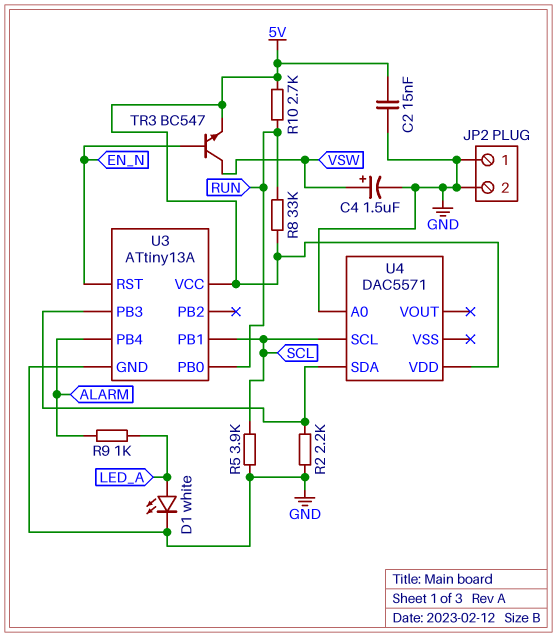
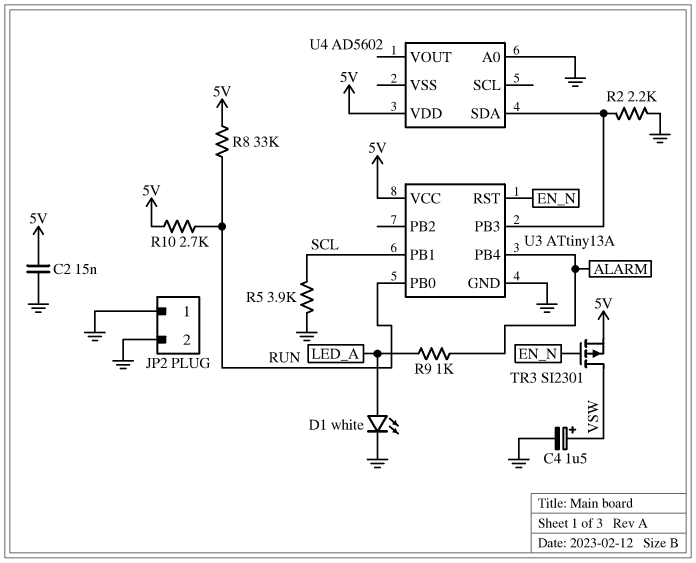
TR3: NPN BC547 (B EN_N, C VSW, E 5V) -> PMOS SI2301 (G EN_N, D VSW, S 5V)
U4: DAC5571 -> AD5602
U4 pin SCL: SCL -> none

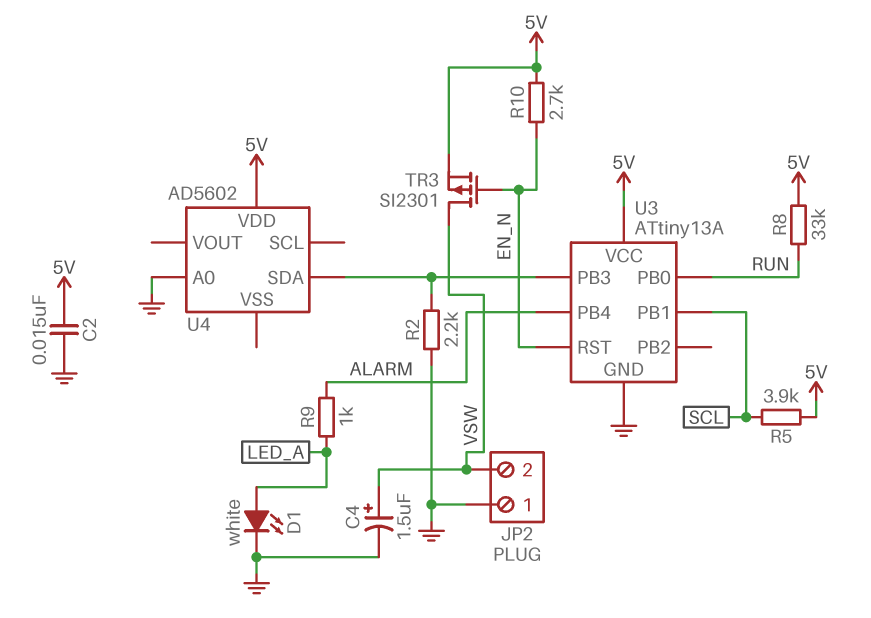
JP2 pin 2: GND -> VSW
R5: 3.9k (GND, SCL) -> 3.9k (5V, SCL)
R10: 2.7k (5V, RUN) -> 2.7k (5V, EN_N)

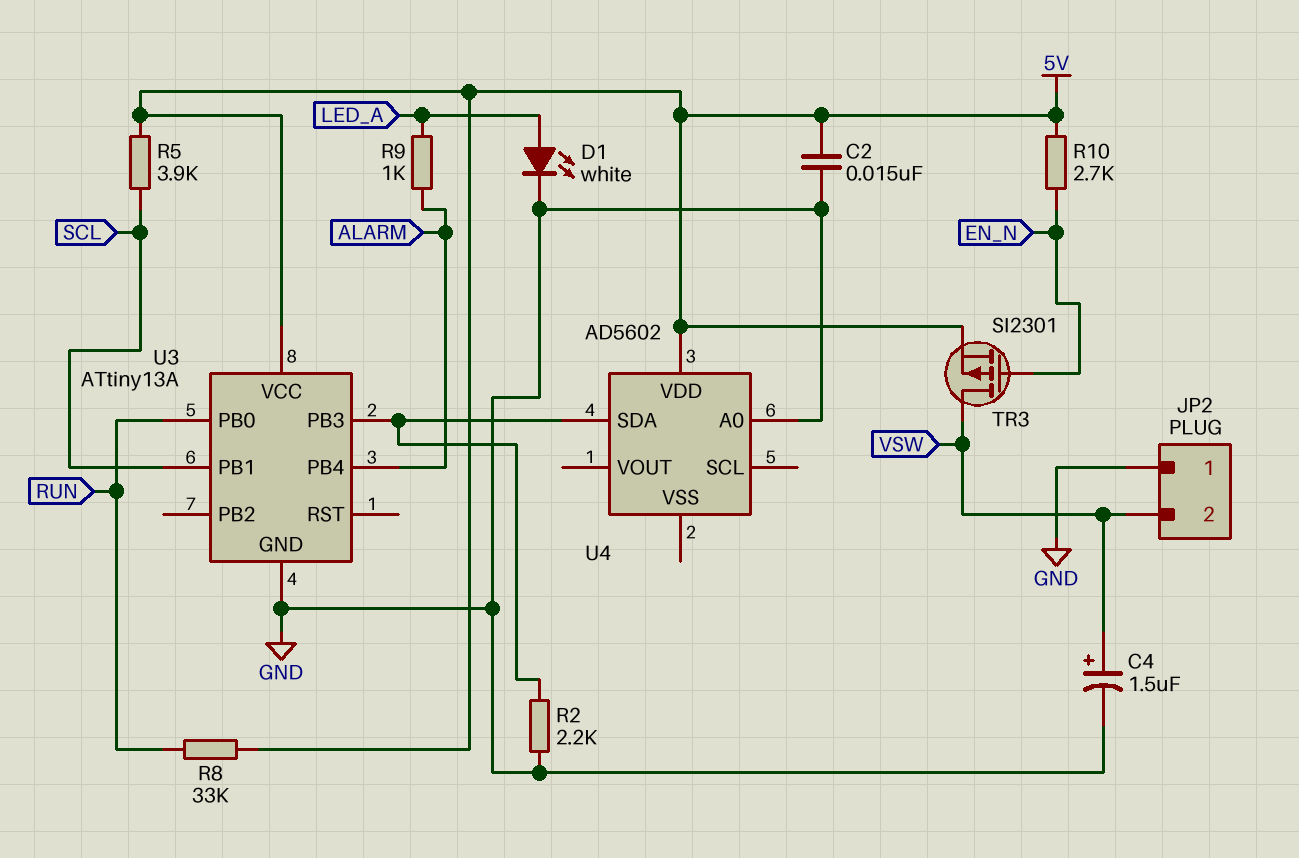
U3 pin RST: EN_N -> none

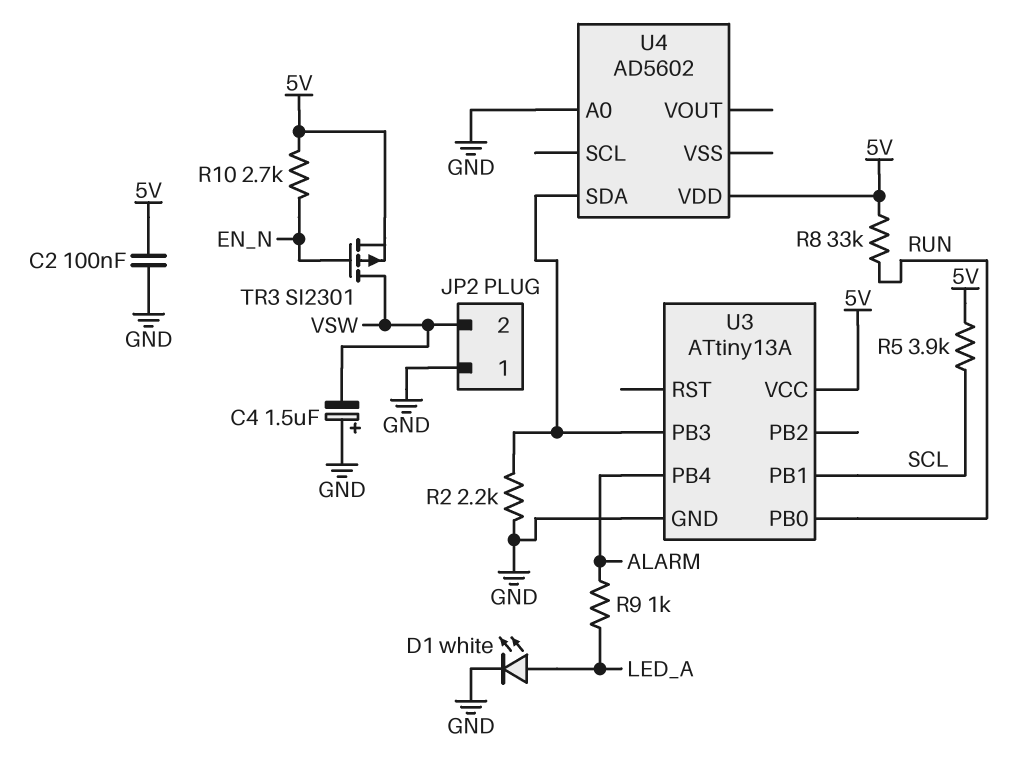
C2: 15nF (5V, GND) -> 100nF (5V, GND)
C4: 1.5uF (plus VSW, minus GND) -> 1.5uF (plus GND, minus VSW)

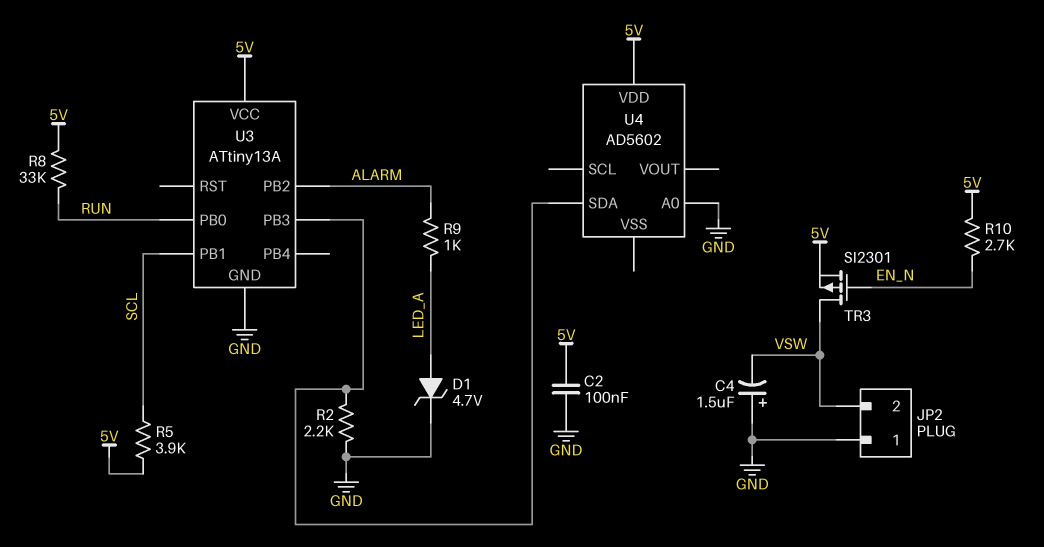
D1: LED white (A LED_A, K GND) -> zener 4.7V (A LED_A, K GND)
U3 pin PB2: none -> ALARM
U3 pin PB4: ALARM -> none

